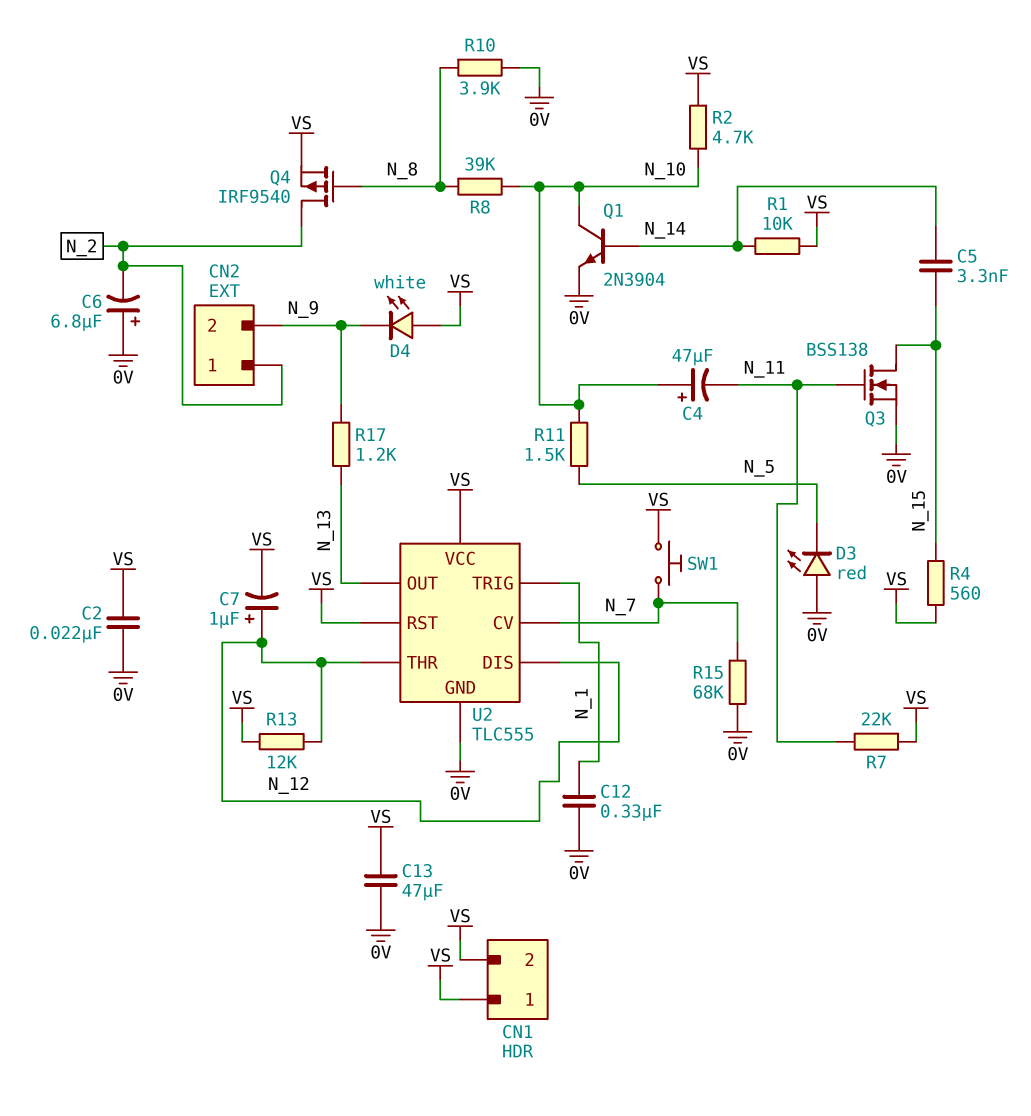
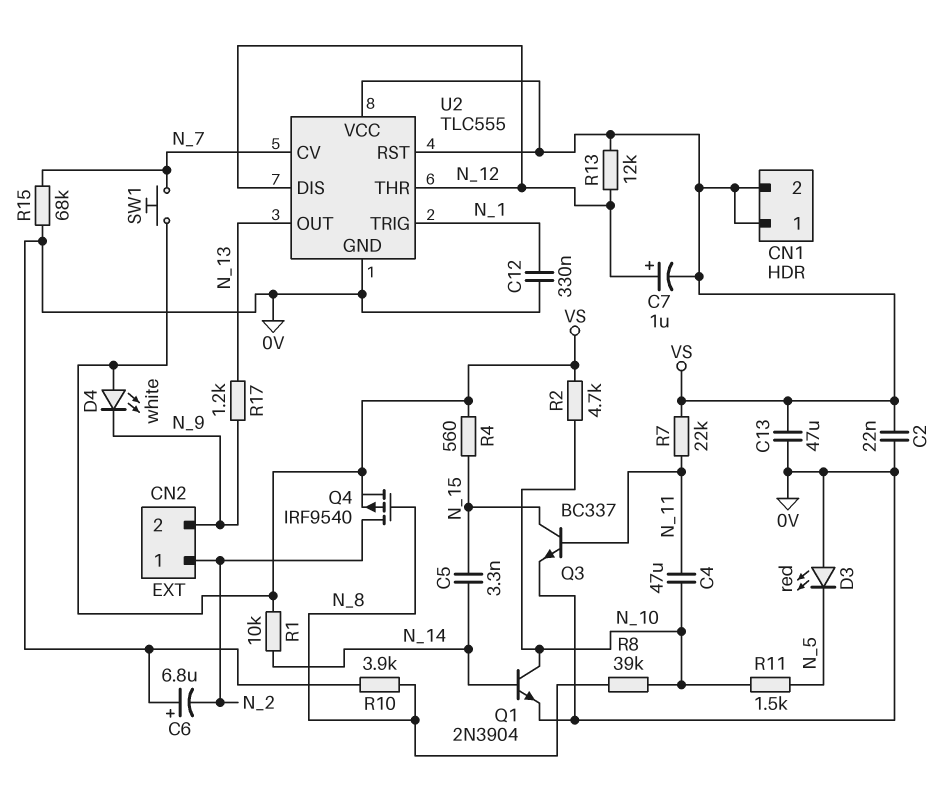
C4: 47uF (plus N_10, minus N_11) -> 47uF (N_10, N_11)
Q3: NMOS BSS138 (G N_11, D N_15, S 0V) -> NPN BC337 (B N_11, C N_15, E 0V)

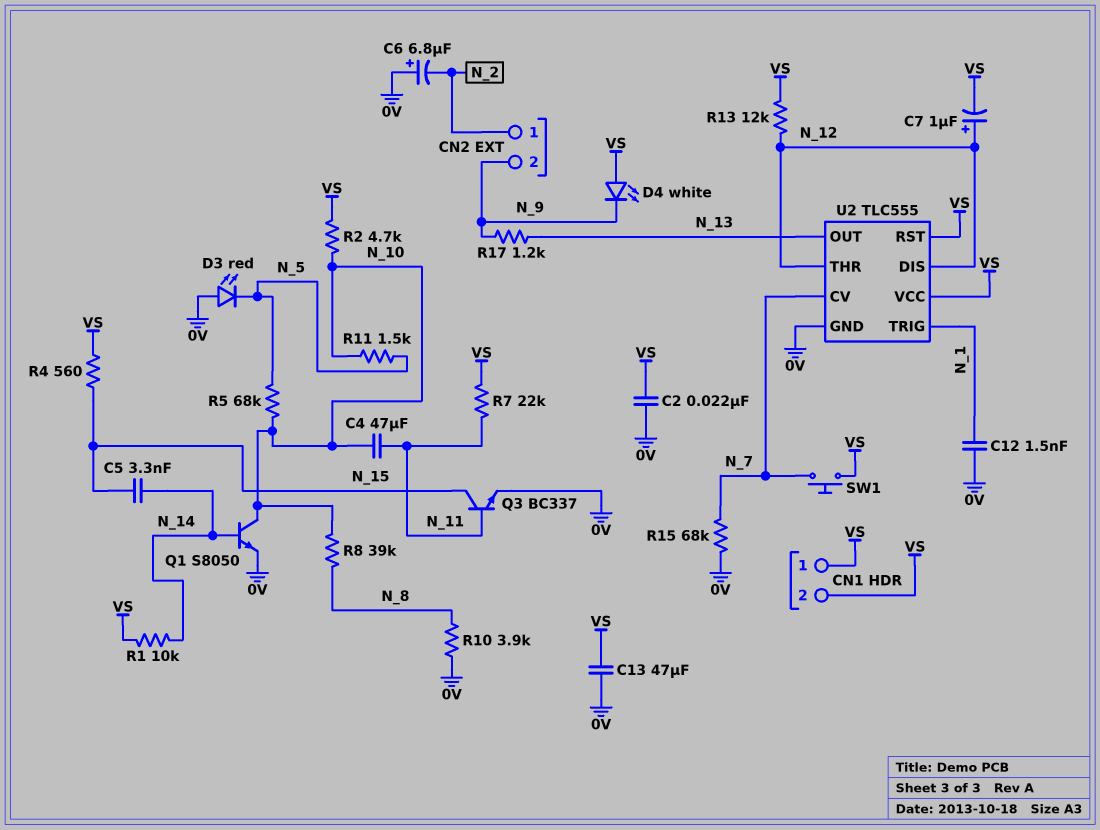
C12: 330nF (0V, N_1) -> 1.5nF (0V, N_1)
Q1: NPN 2N3904 (B N_14, C N_10, E 0V) -> NPN S8050 (B N_14, C N_10, E 0V)
Q4: PMOS IRF9540 (G N_8, D N_2, S VS) -> none
R5: none -> 68k (N_5, N_10)

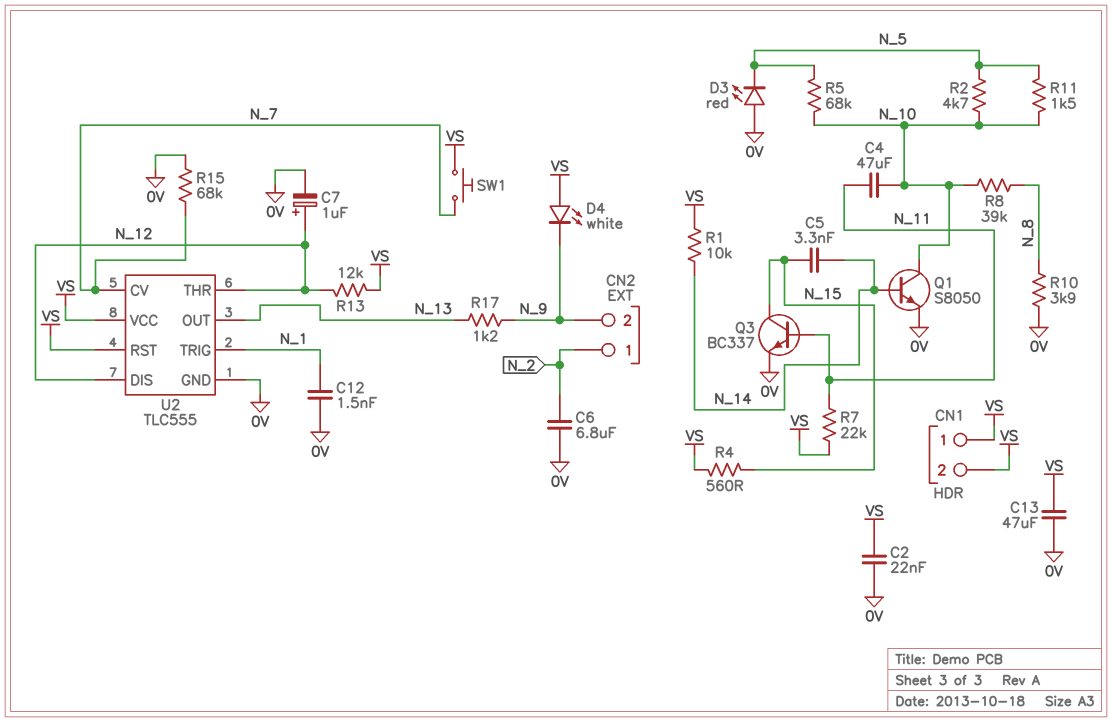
C6: 6.8uF (plus 0V, minus N_2) -> 6.8uF (0V, N_2)
C7: 1uF (plus N_12, minus VS) -> 1uF (plus N_12, minus 0V)
R2: 4.7k (N_10, VS) -> 4.7k (N_5, N_10)

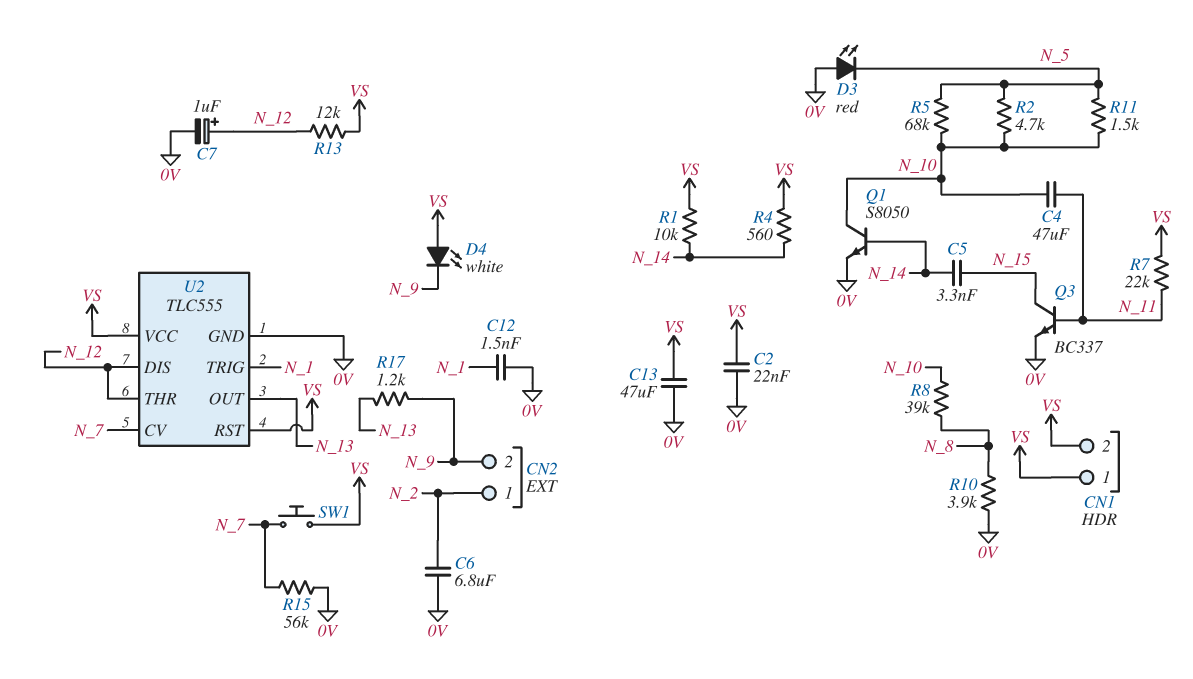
R4: 560 (N_15, VS) -> 560 (N_14, VS)
R15: 68k (0V, N_7) -> 56k (0V, N_7)

